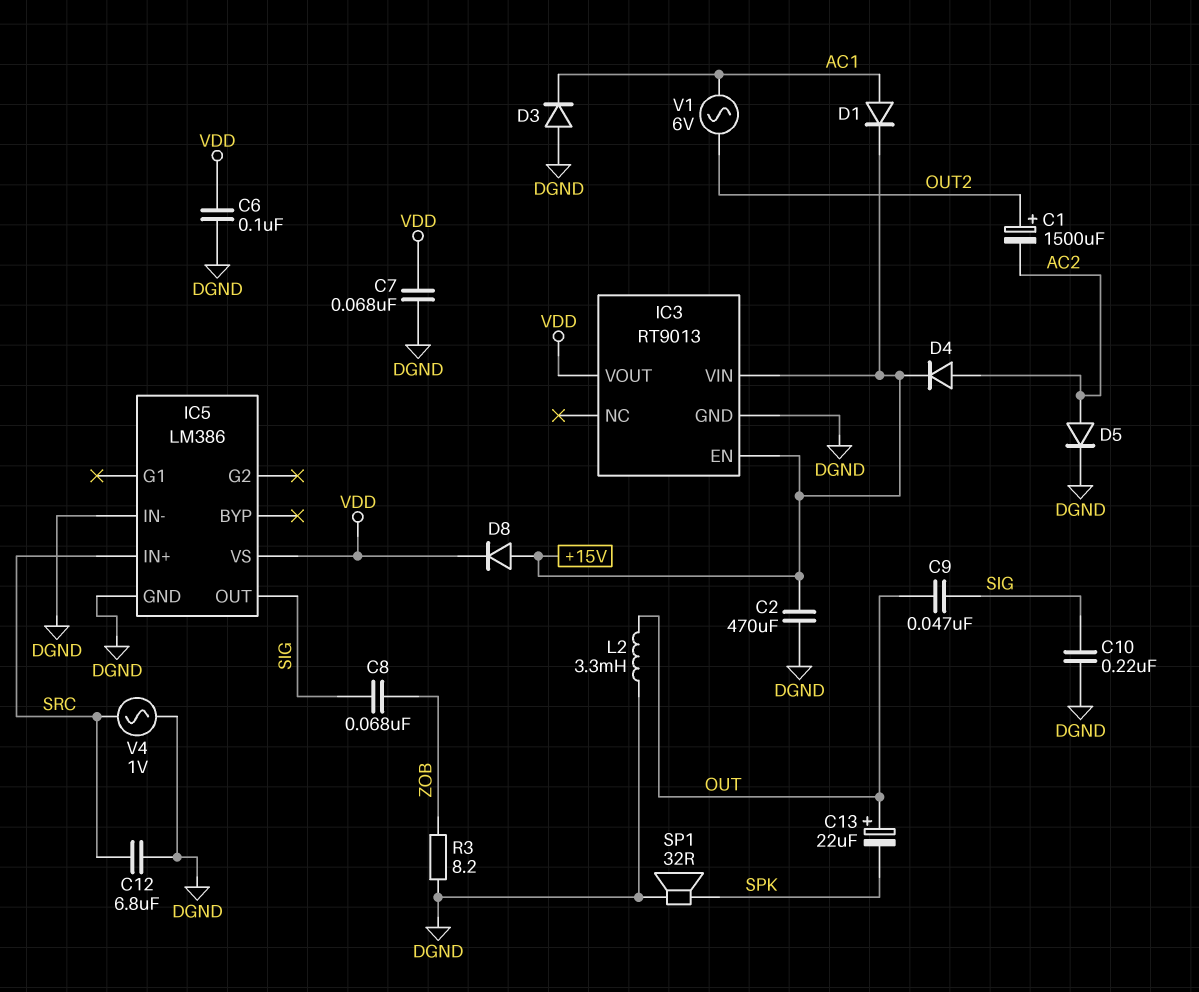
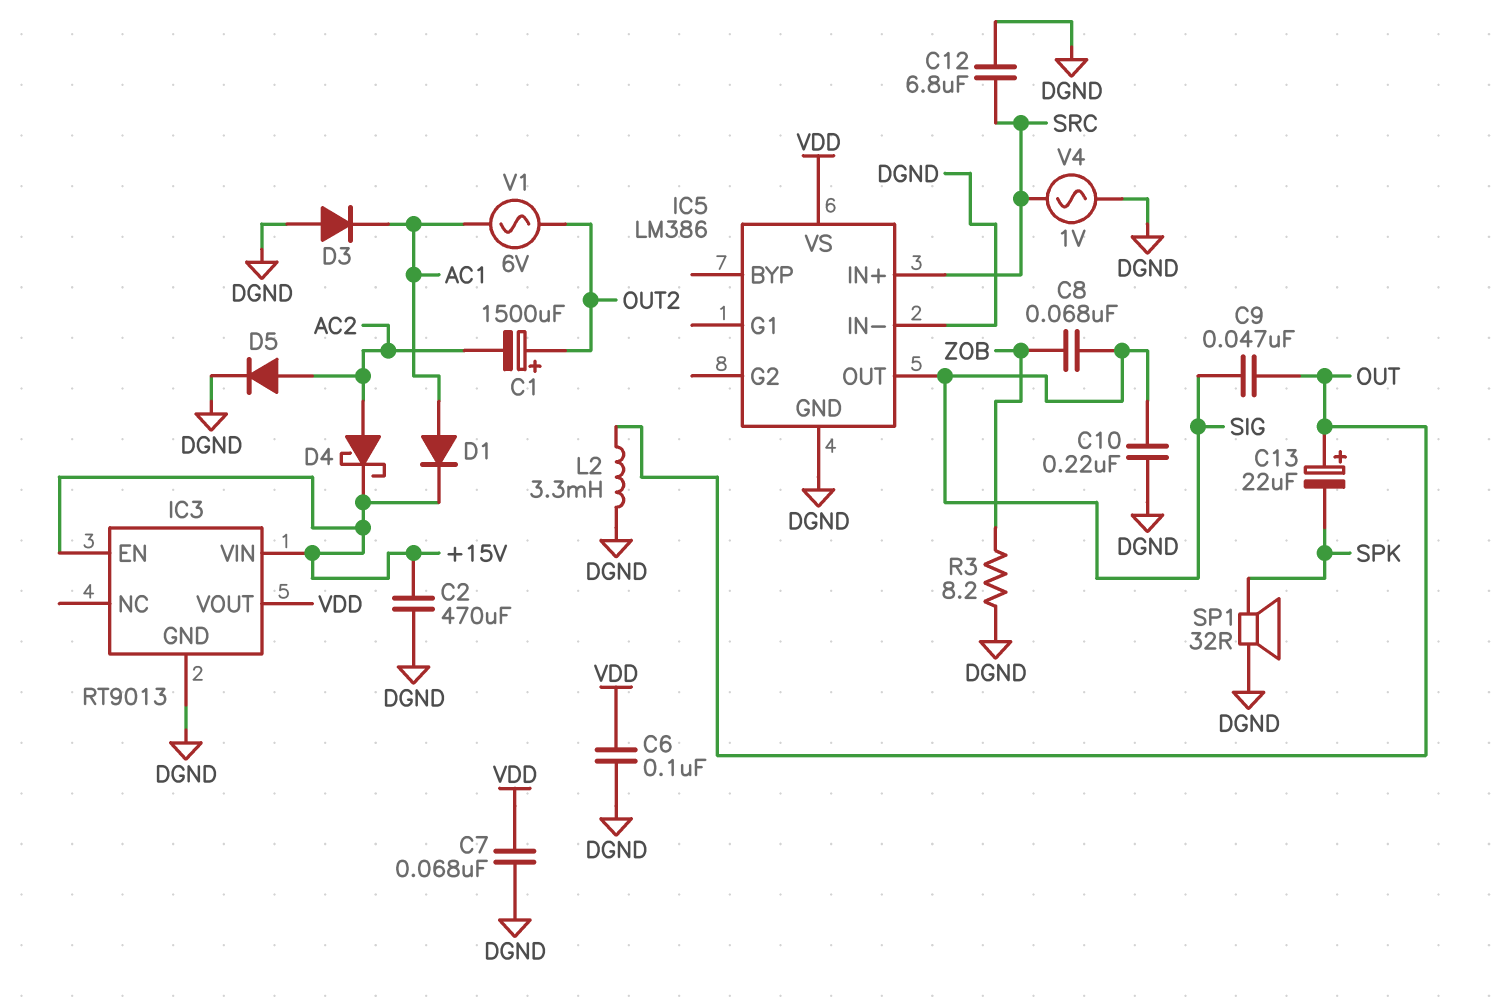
D4: diode (A AC2, K +15V) -> schottky (A AC2, K +15V)
D8: diode (A +15V, K VDD) -> none

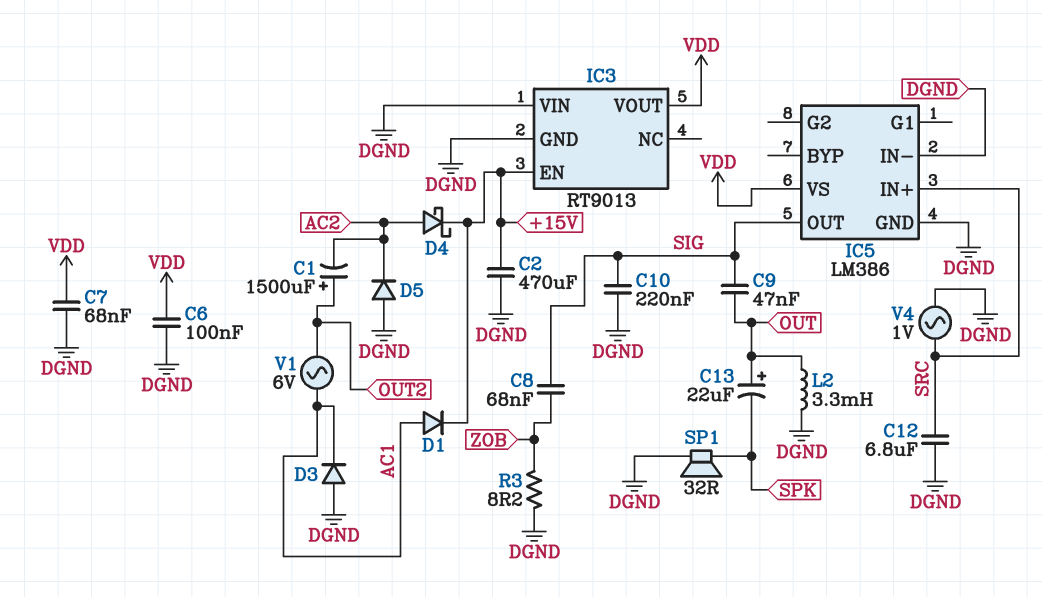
D5: diode (A AC2, K DGND) -> diode (A DGND, K AC2)
IC3 pin VIN: +15V -> DGND

